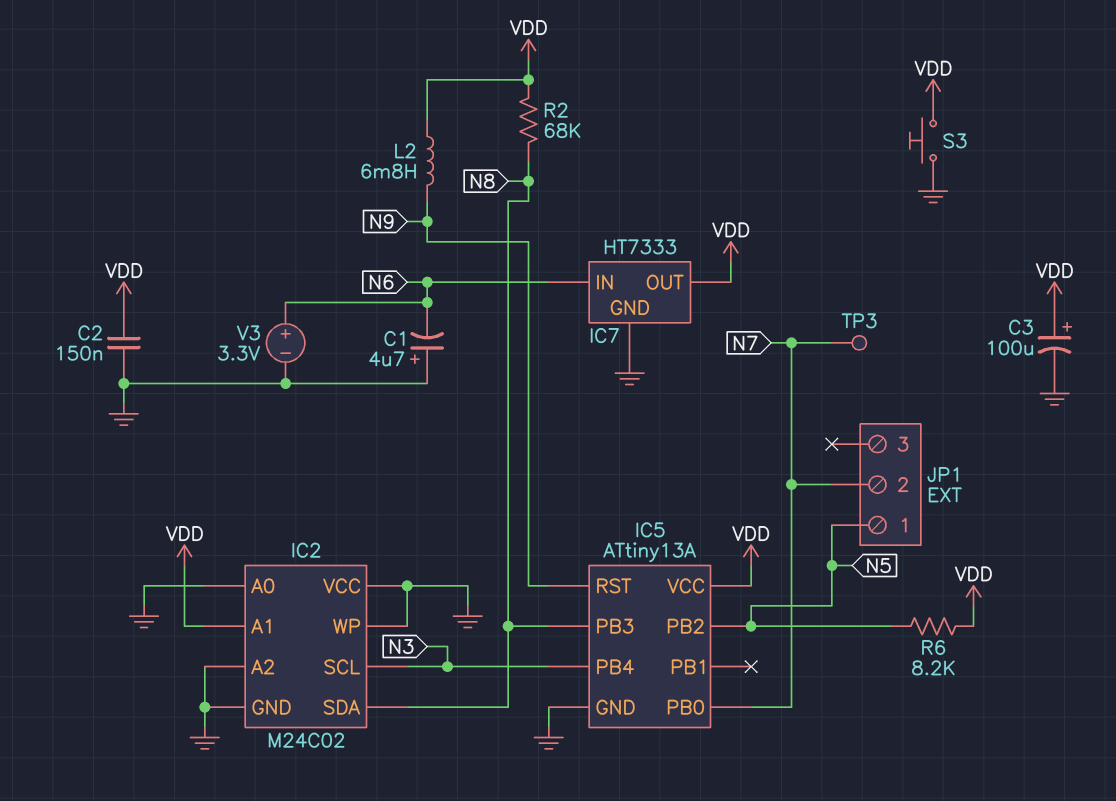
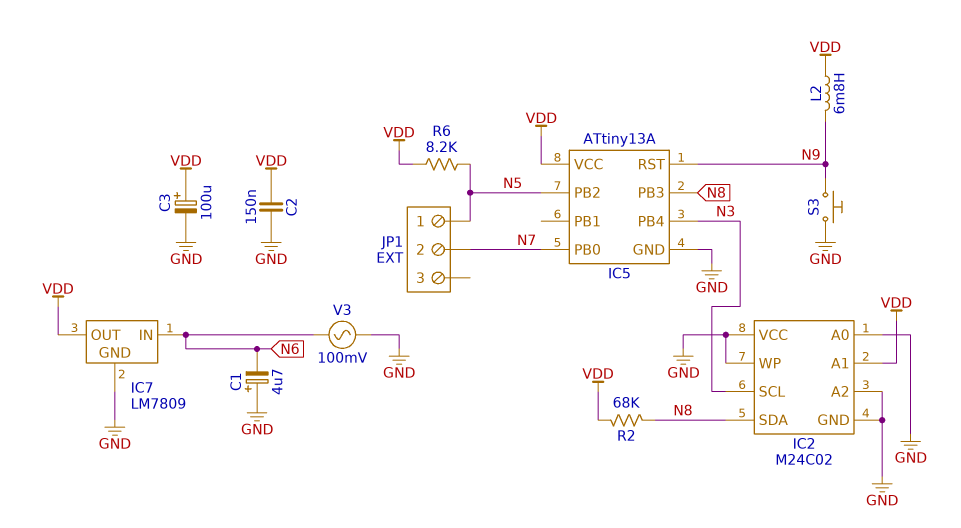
IC7: HT7333 -> LM7809
S3: button (GND, VDD) -> button (GND, N9)
TP3: test point (N7) -> none
V3: 3.3V (plus N6, minus GND) -> AC 100mV (GND, N6)

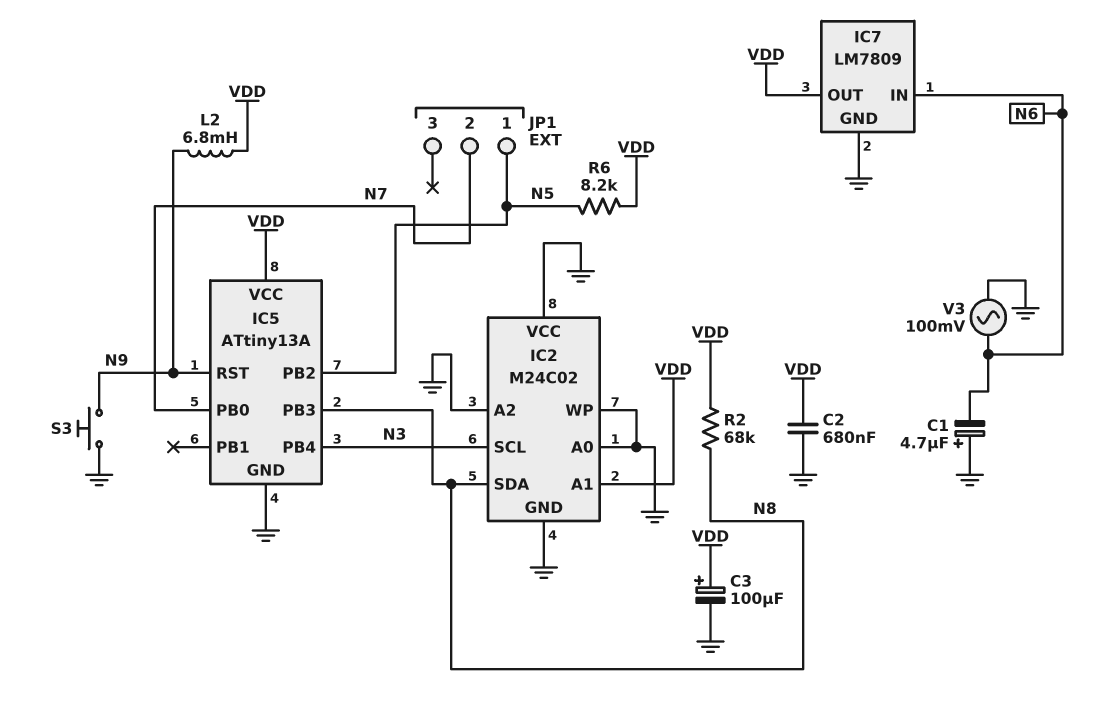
C2: 150nF (GND, VDD) -> 680nF (GND, VDD)

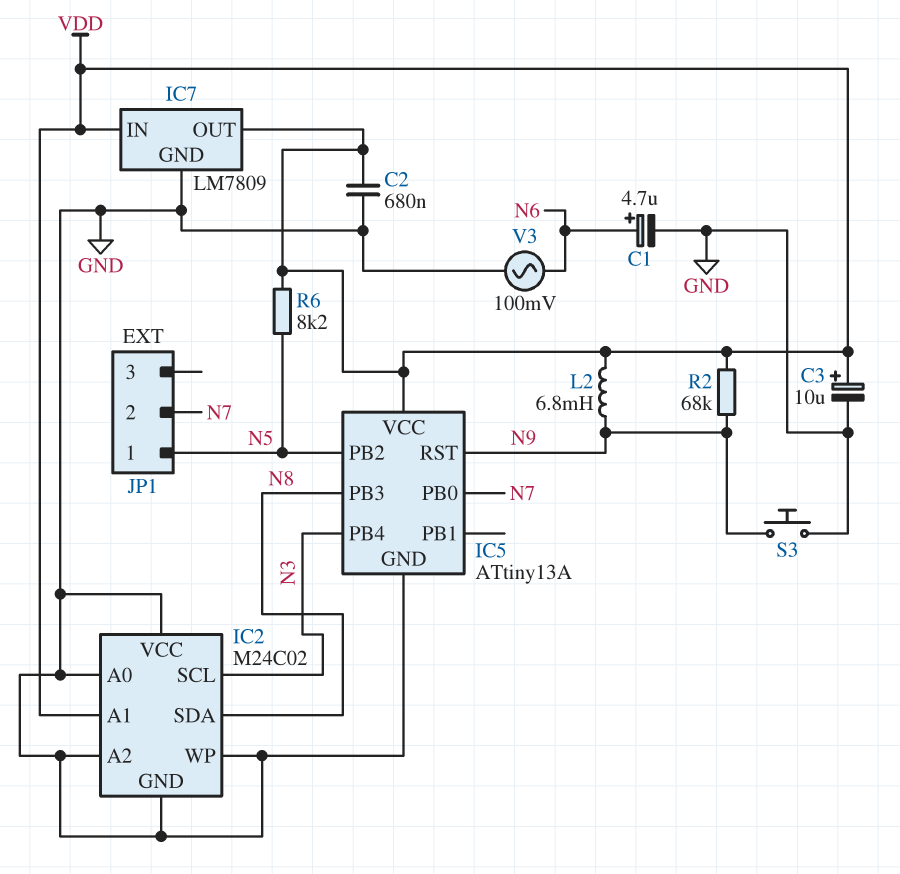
C1: 4.7uF (plus GND, minus N6) -> 4.7uF (plus N6, minus GND)
C3: 100uF (plus VDD, minus GND) -> 10uF (plus VDD, minus GND)
IC7 pin IN: N6 -> VDD
R2: 68k (N8, VDD) -> 68k (N9, VDD)

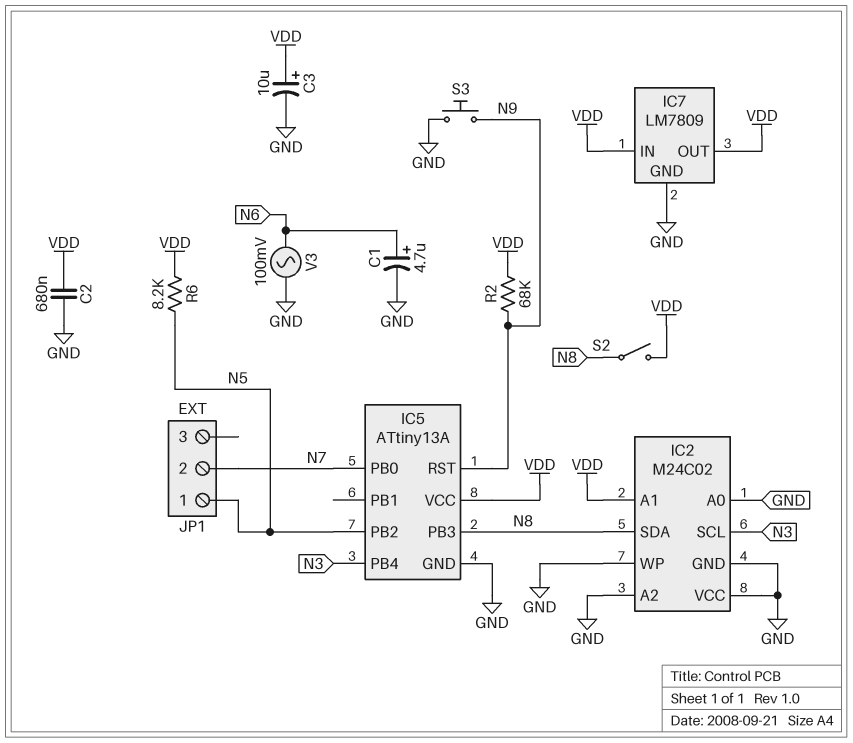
L2: 6.8mH (N9, VDD) -> none
S2: none -> switch (N8, VDD)

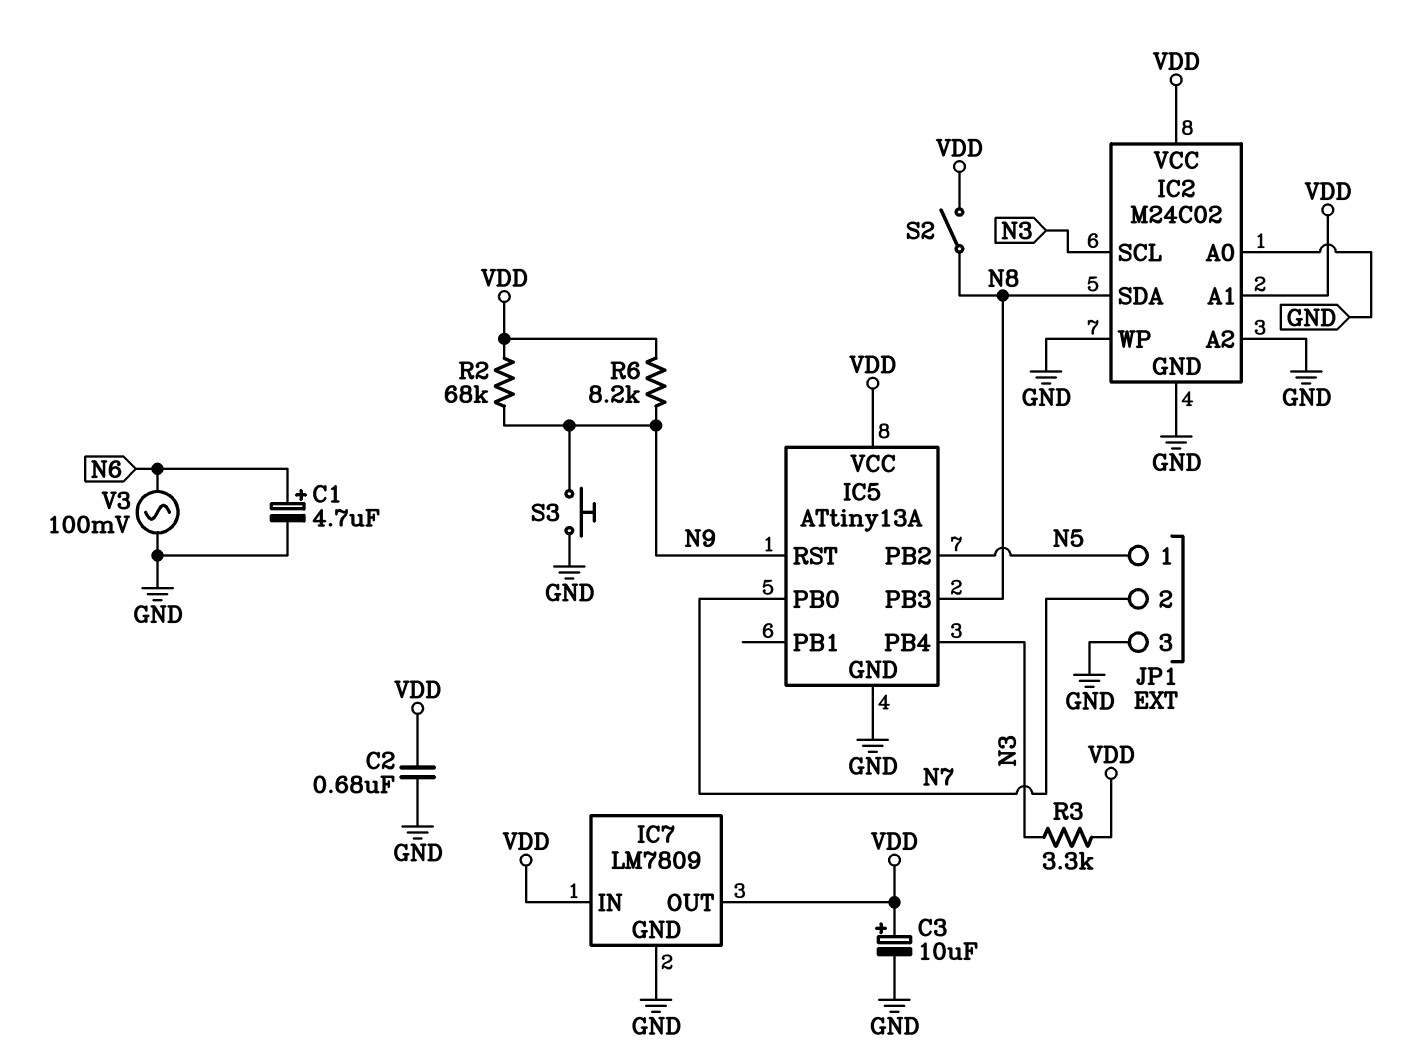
IC2 pin VCC: GND -> VDD
JP1 pin 3: none -> GND
R3: none -> 3.3k (N3, VDD)
R6: 8.2k (N5, VDD) -> 8.2k (N9, VDD)

